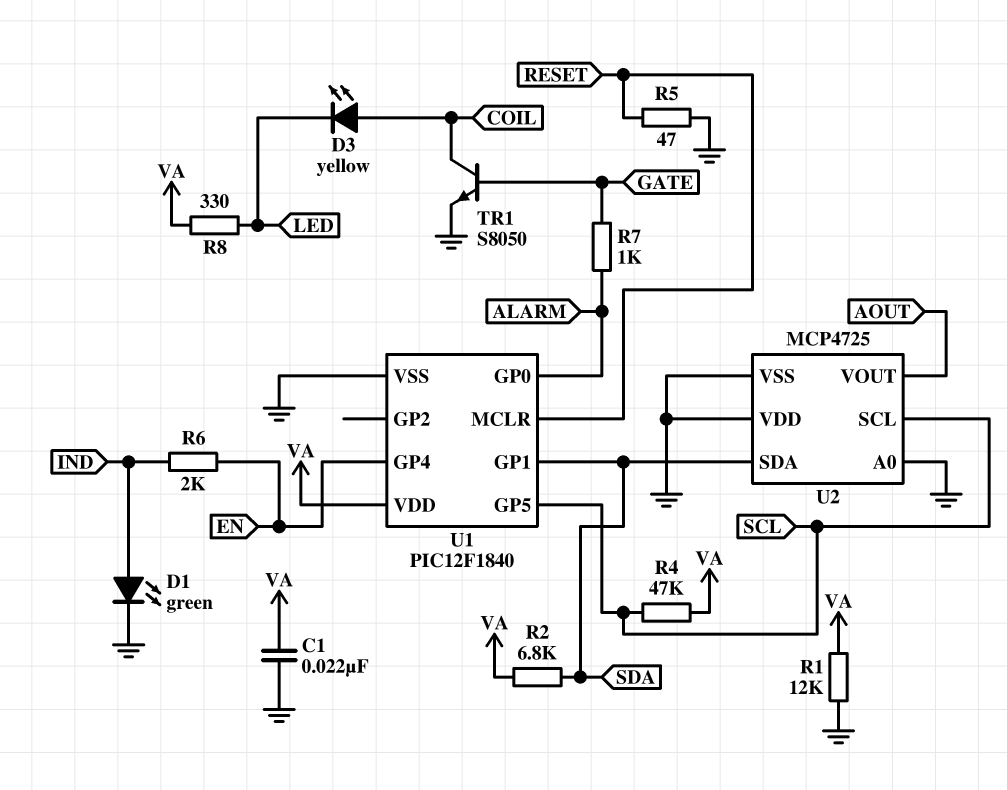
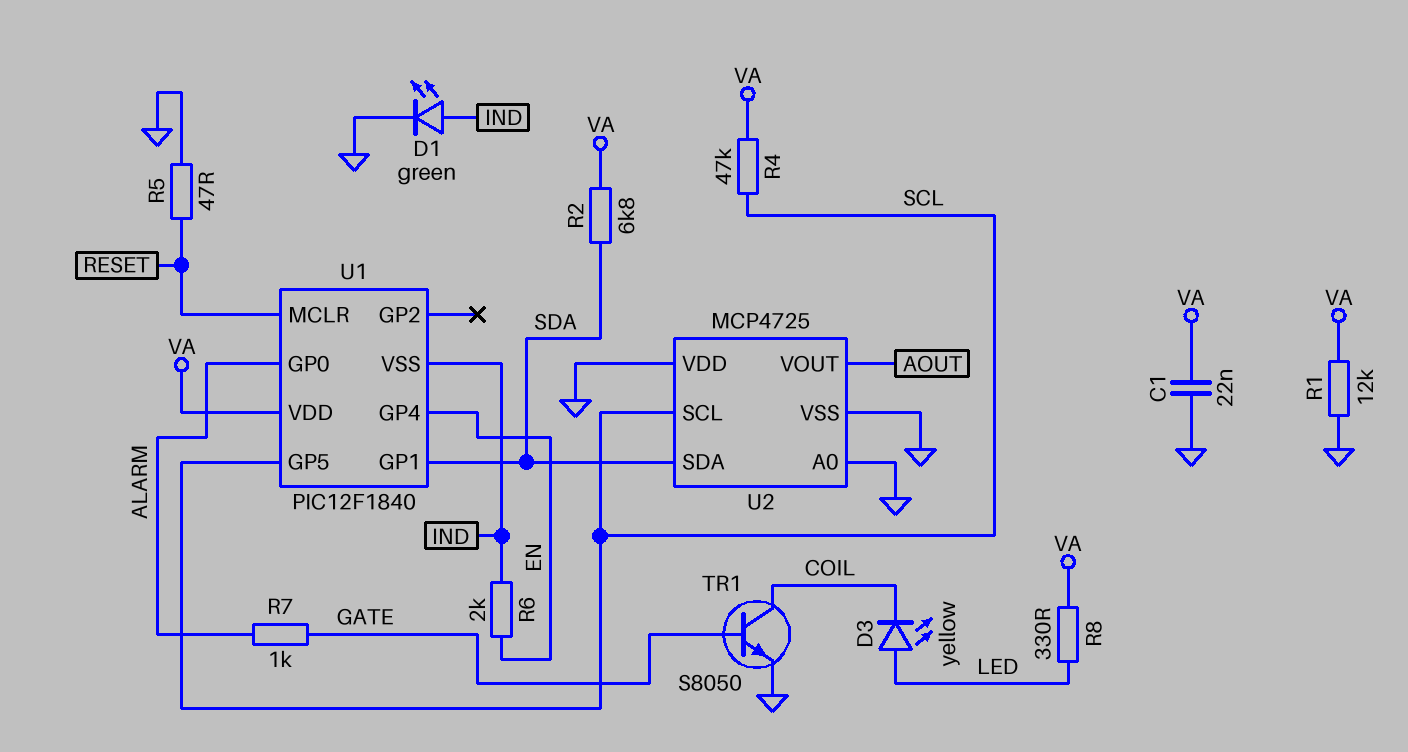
D3: LED yellow (A COIL, K LED) -> LED yellow (A LED, K COIL)
U1 pin VSS: GND -> IND

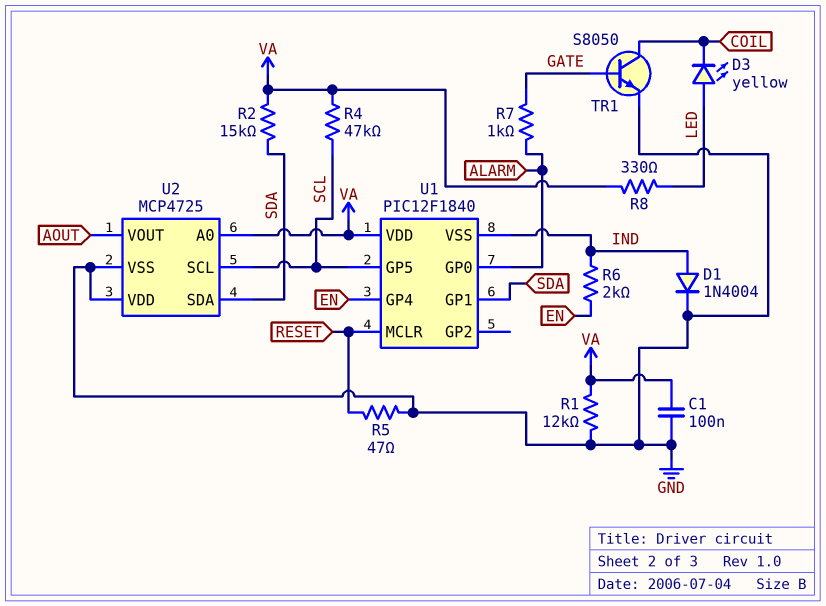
C1: 22nF (GND, VA) -> 100nF (GND, VA)
D1: LED green (A IND, K GND) -> diode 1N4004 (A IND, K GND)
R2: 6.8k (SDA, VA) -> 15k (SDA, VA)
U2 pin A0: GND -> VA

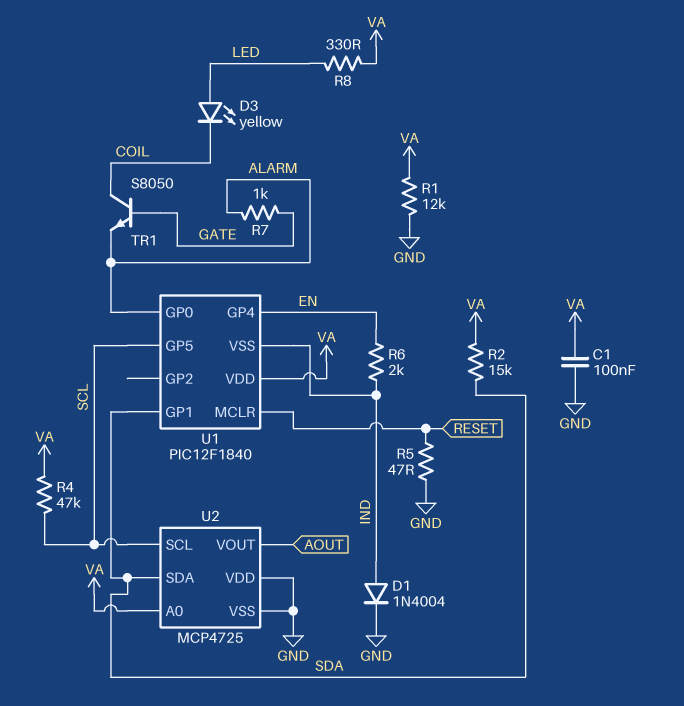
TR1: NPN S8050 (B GATE, C COIL, E GND) -> NPN S8050 (B GATE, C COIL, E ALARM)

